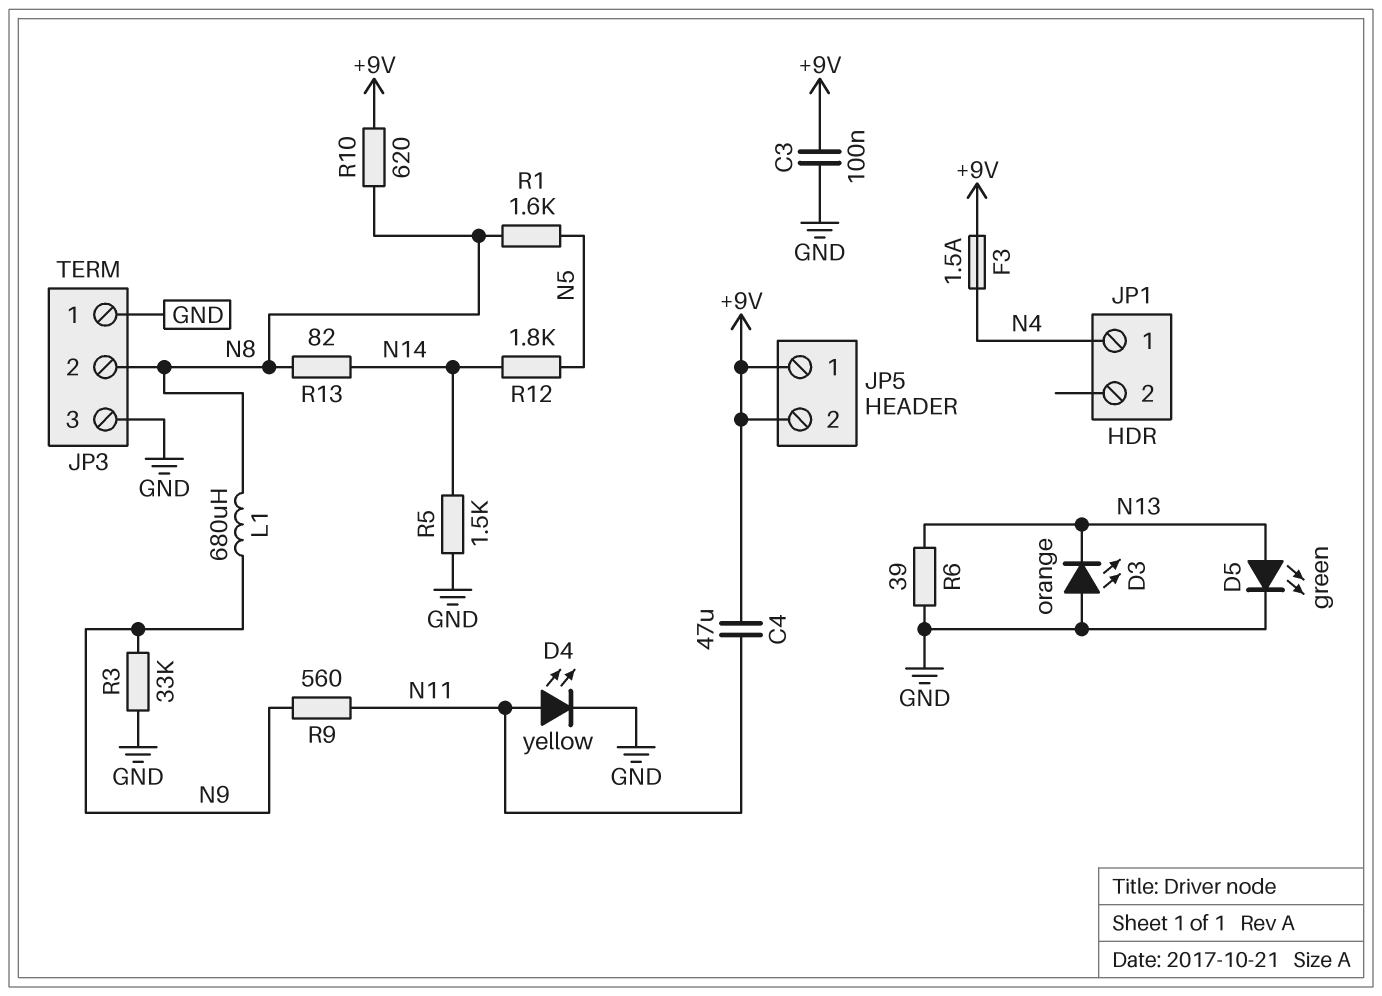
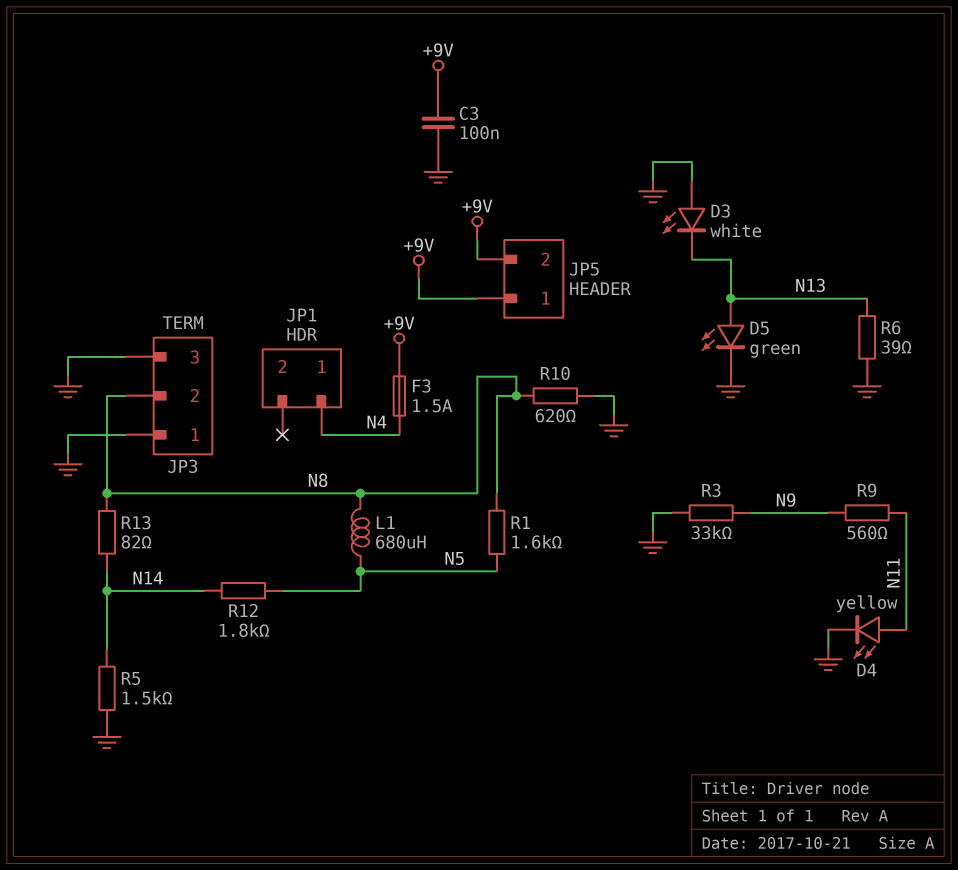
C4: 47uF (+9V, N11) -> none
D3: LED orange (A GND, K N13) -> LED white (A GND, K N13)
L1: 680uH (N8, N9) -> 680uH (N5, N8)
R10: 620 (+9V, N8) -> 620 (GND, N8)

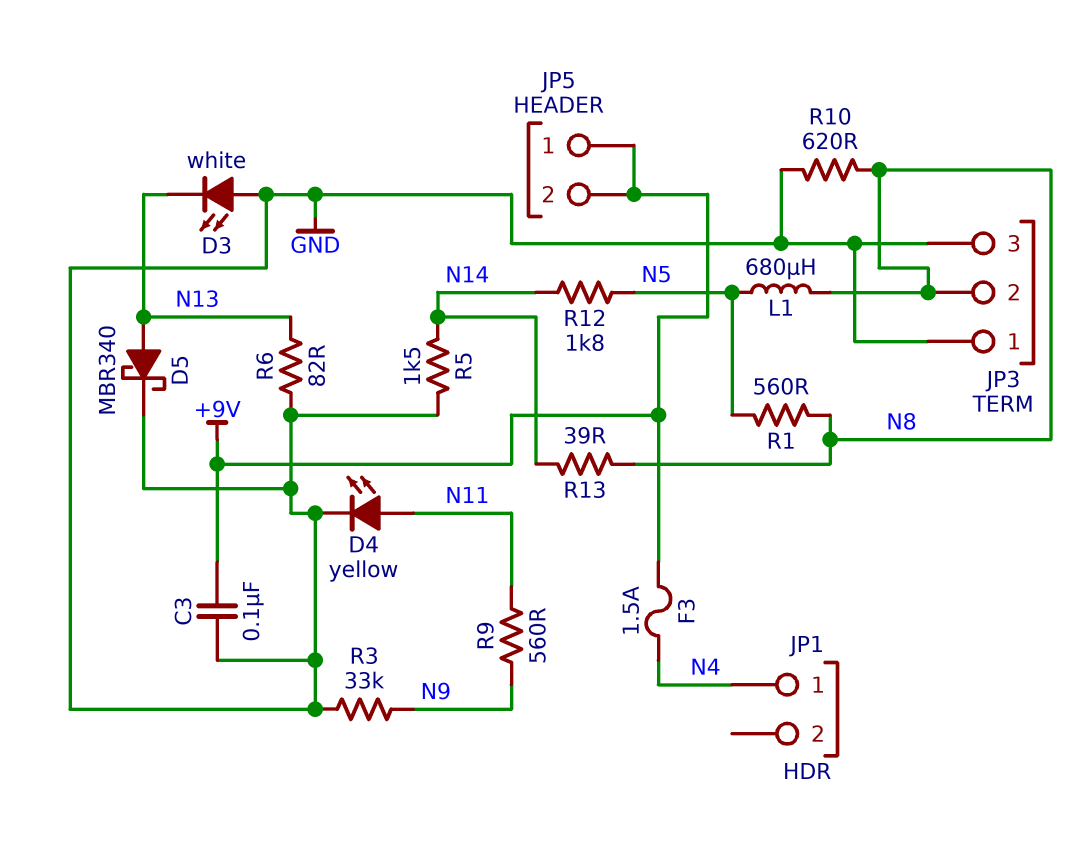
D5: LED green (A N13, K GND) -> schottky MBR340 (A N13, K GND)
R1: 1.6k (N5, N8) -> 560 (N5, N8)
R6: 39 (GND, N13) -> 82 (GND, N13)
R13: 82 (N8, N14) -> 39 (N8, N14)

